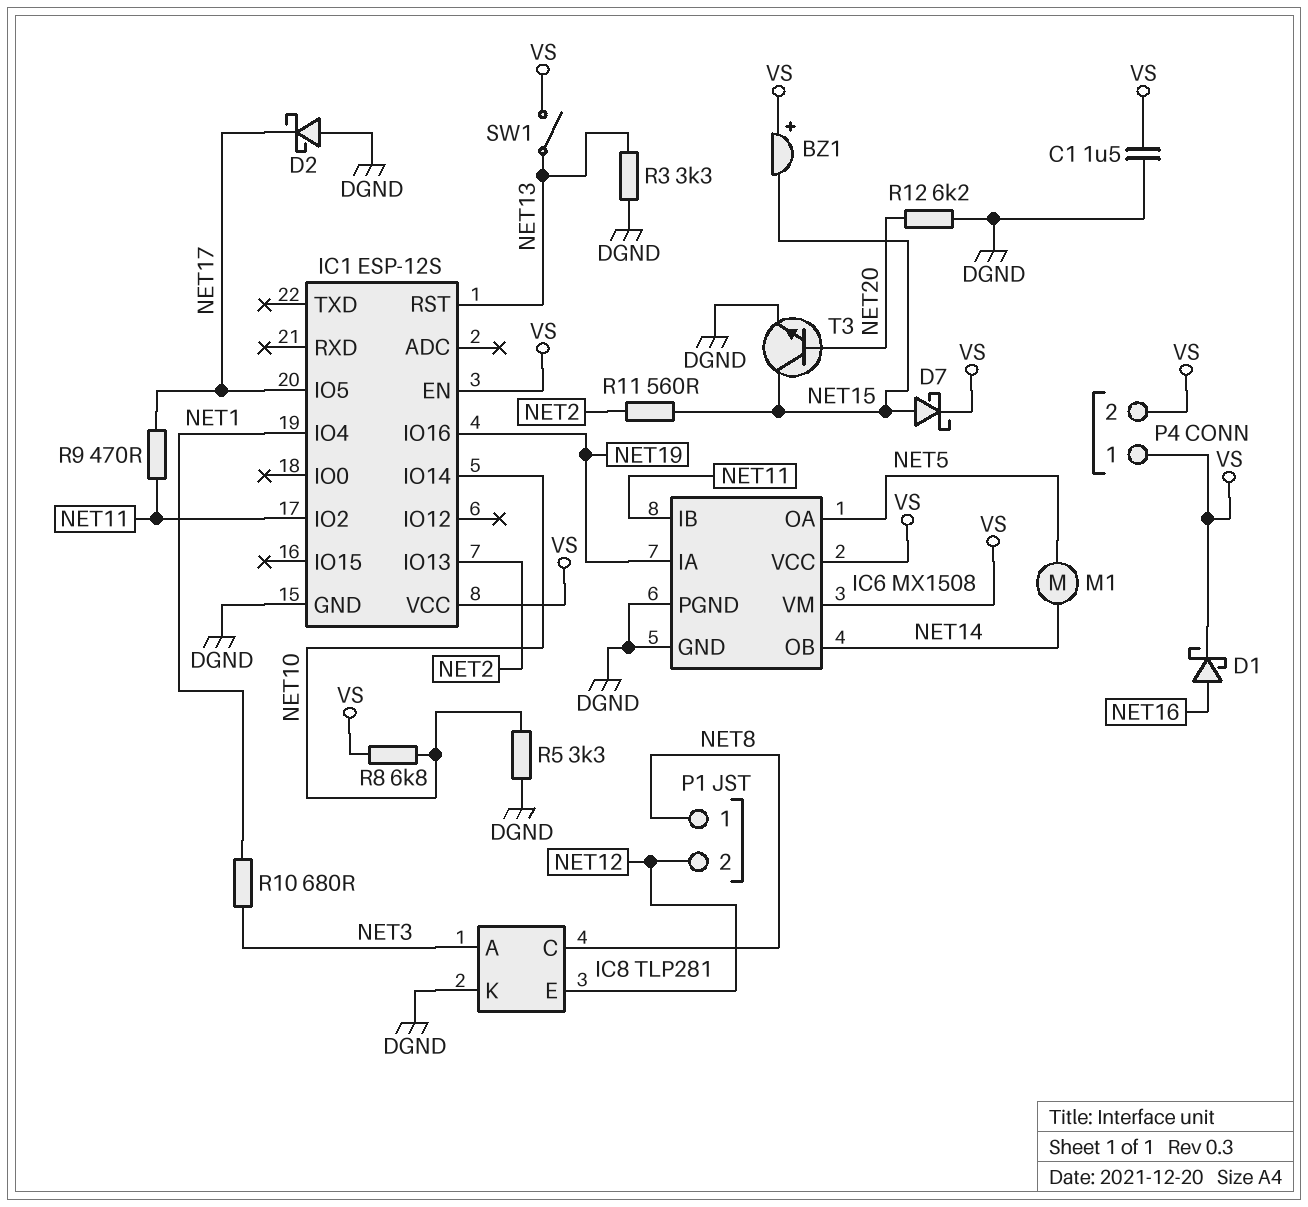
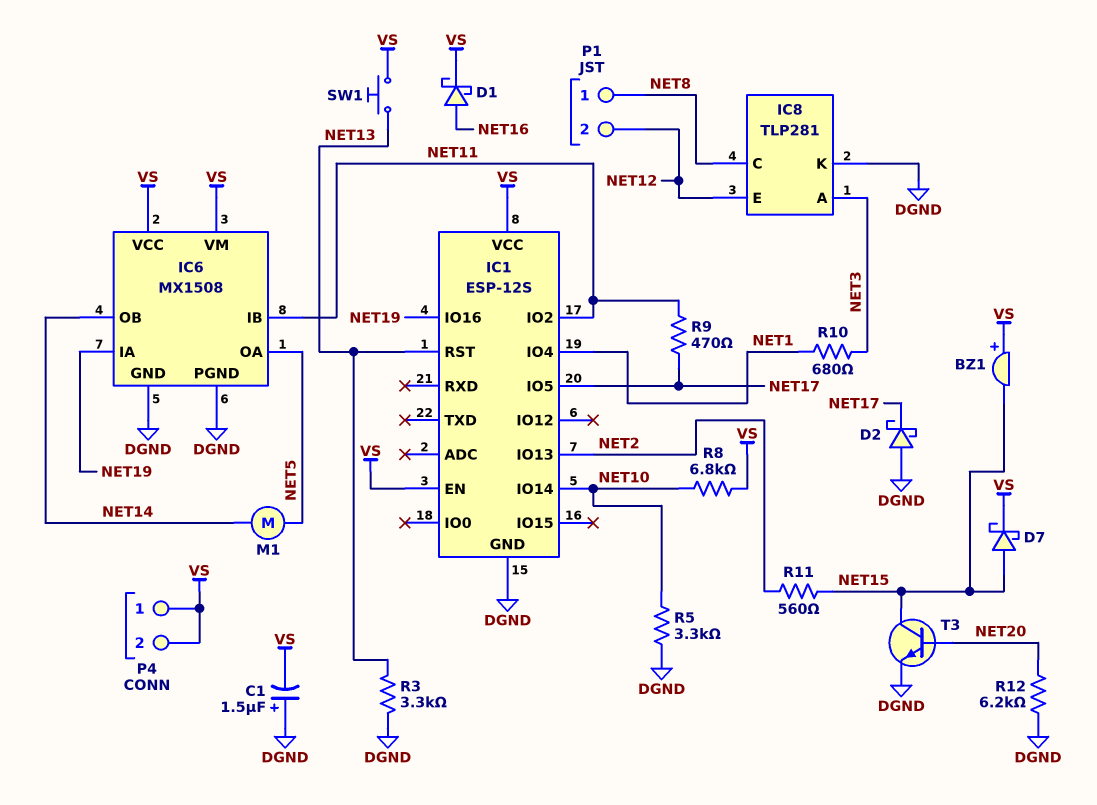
C1: 1.5uF (DGND, VS) -> 1.5uF (plus DGND, minus VS)
SW1: switch (NET13, VS) -> button (NET13, VS)

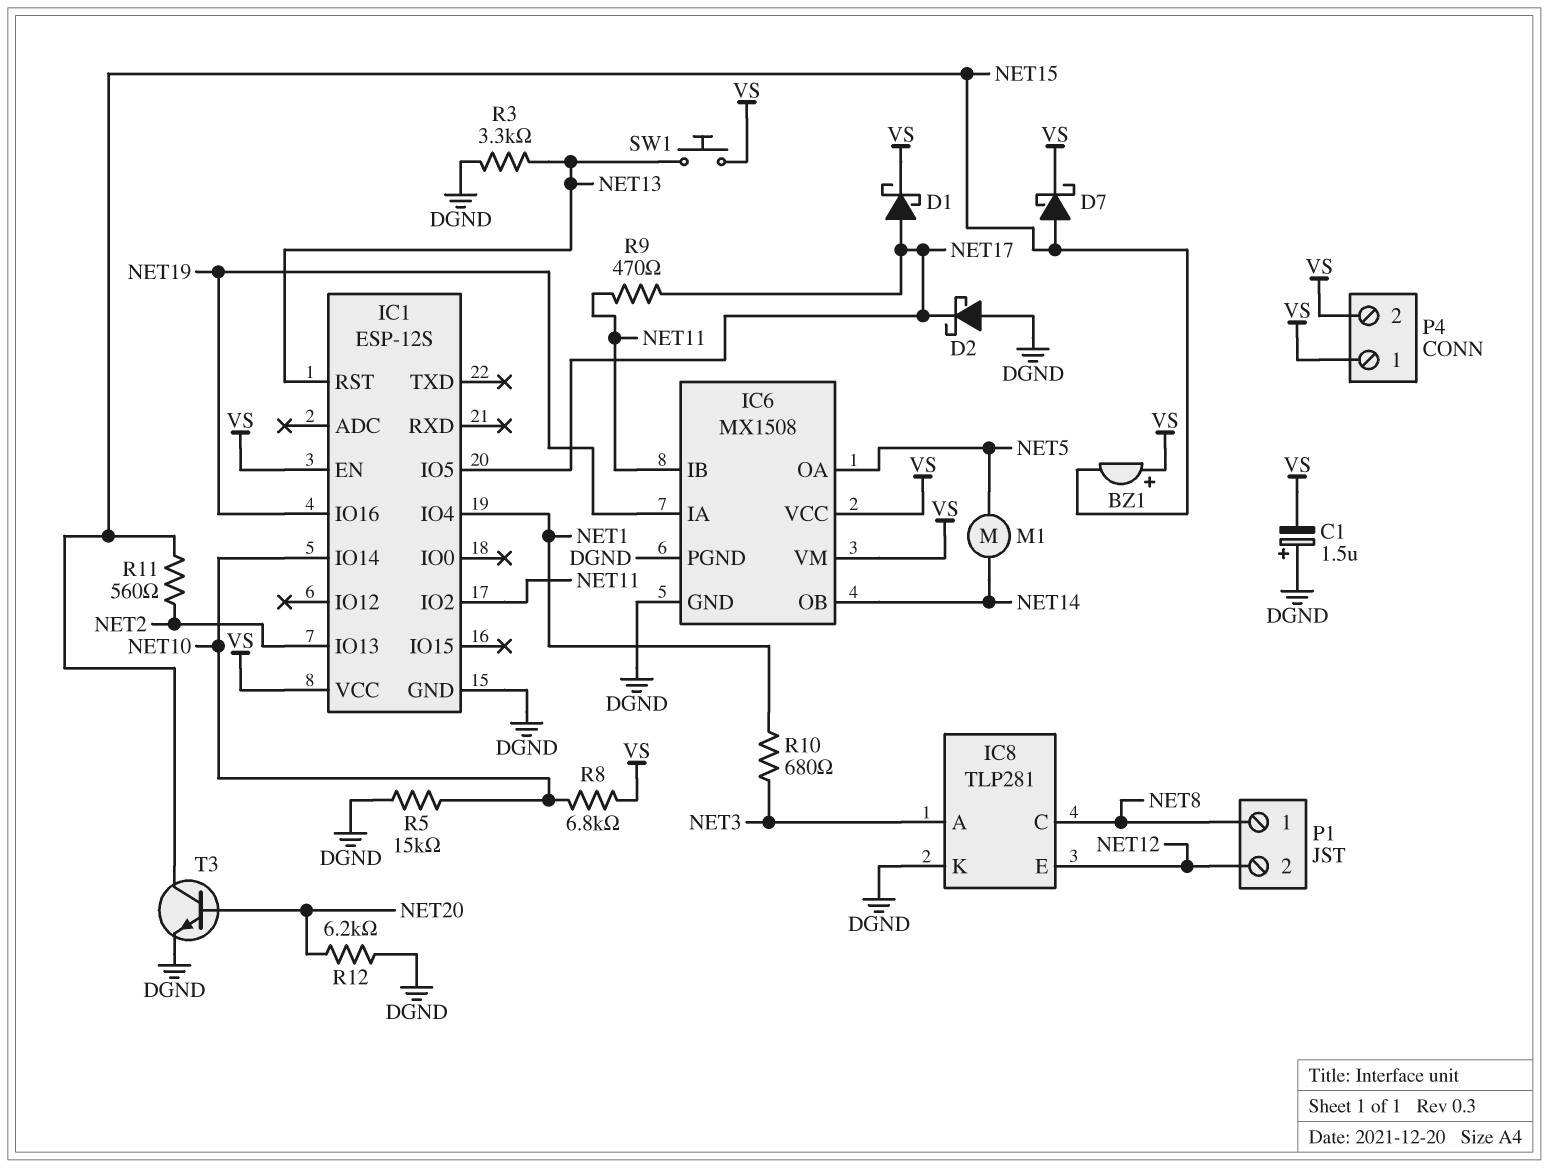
D1: schottky (A NET16, K VS) -> schottky (A NET17, K VS)
R5: 3.3k (DGND, NET10) -> 15k (DGND, NET10)

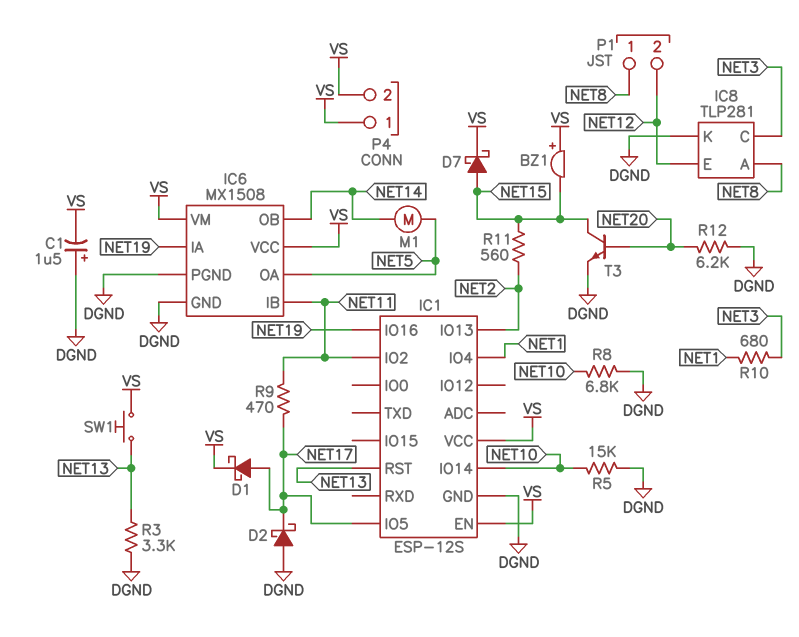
IC8 pin A: NET3 -> NET8
IC8 pin C: NET8 -> NET3
R8: 6.8k (NET10, VS) -> 6.8k (DGND, NET10)

